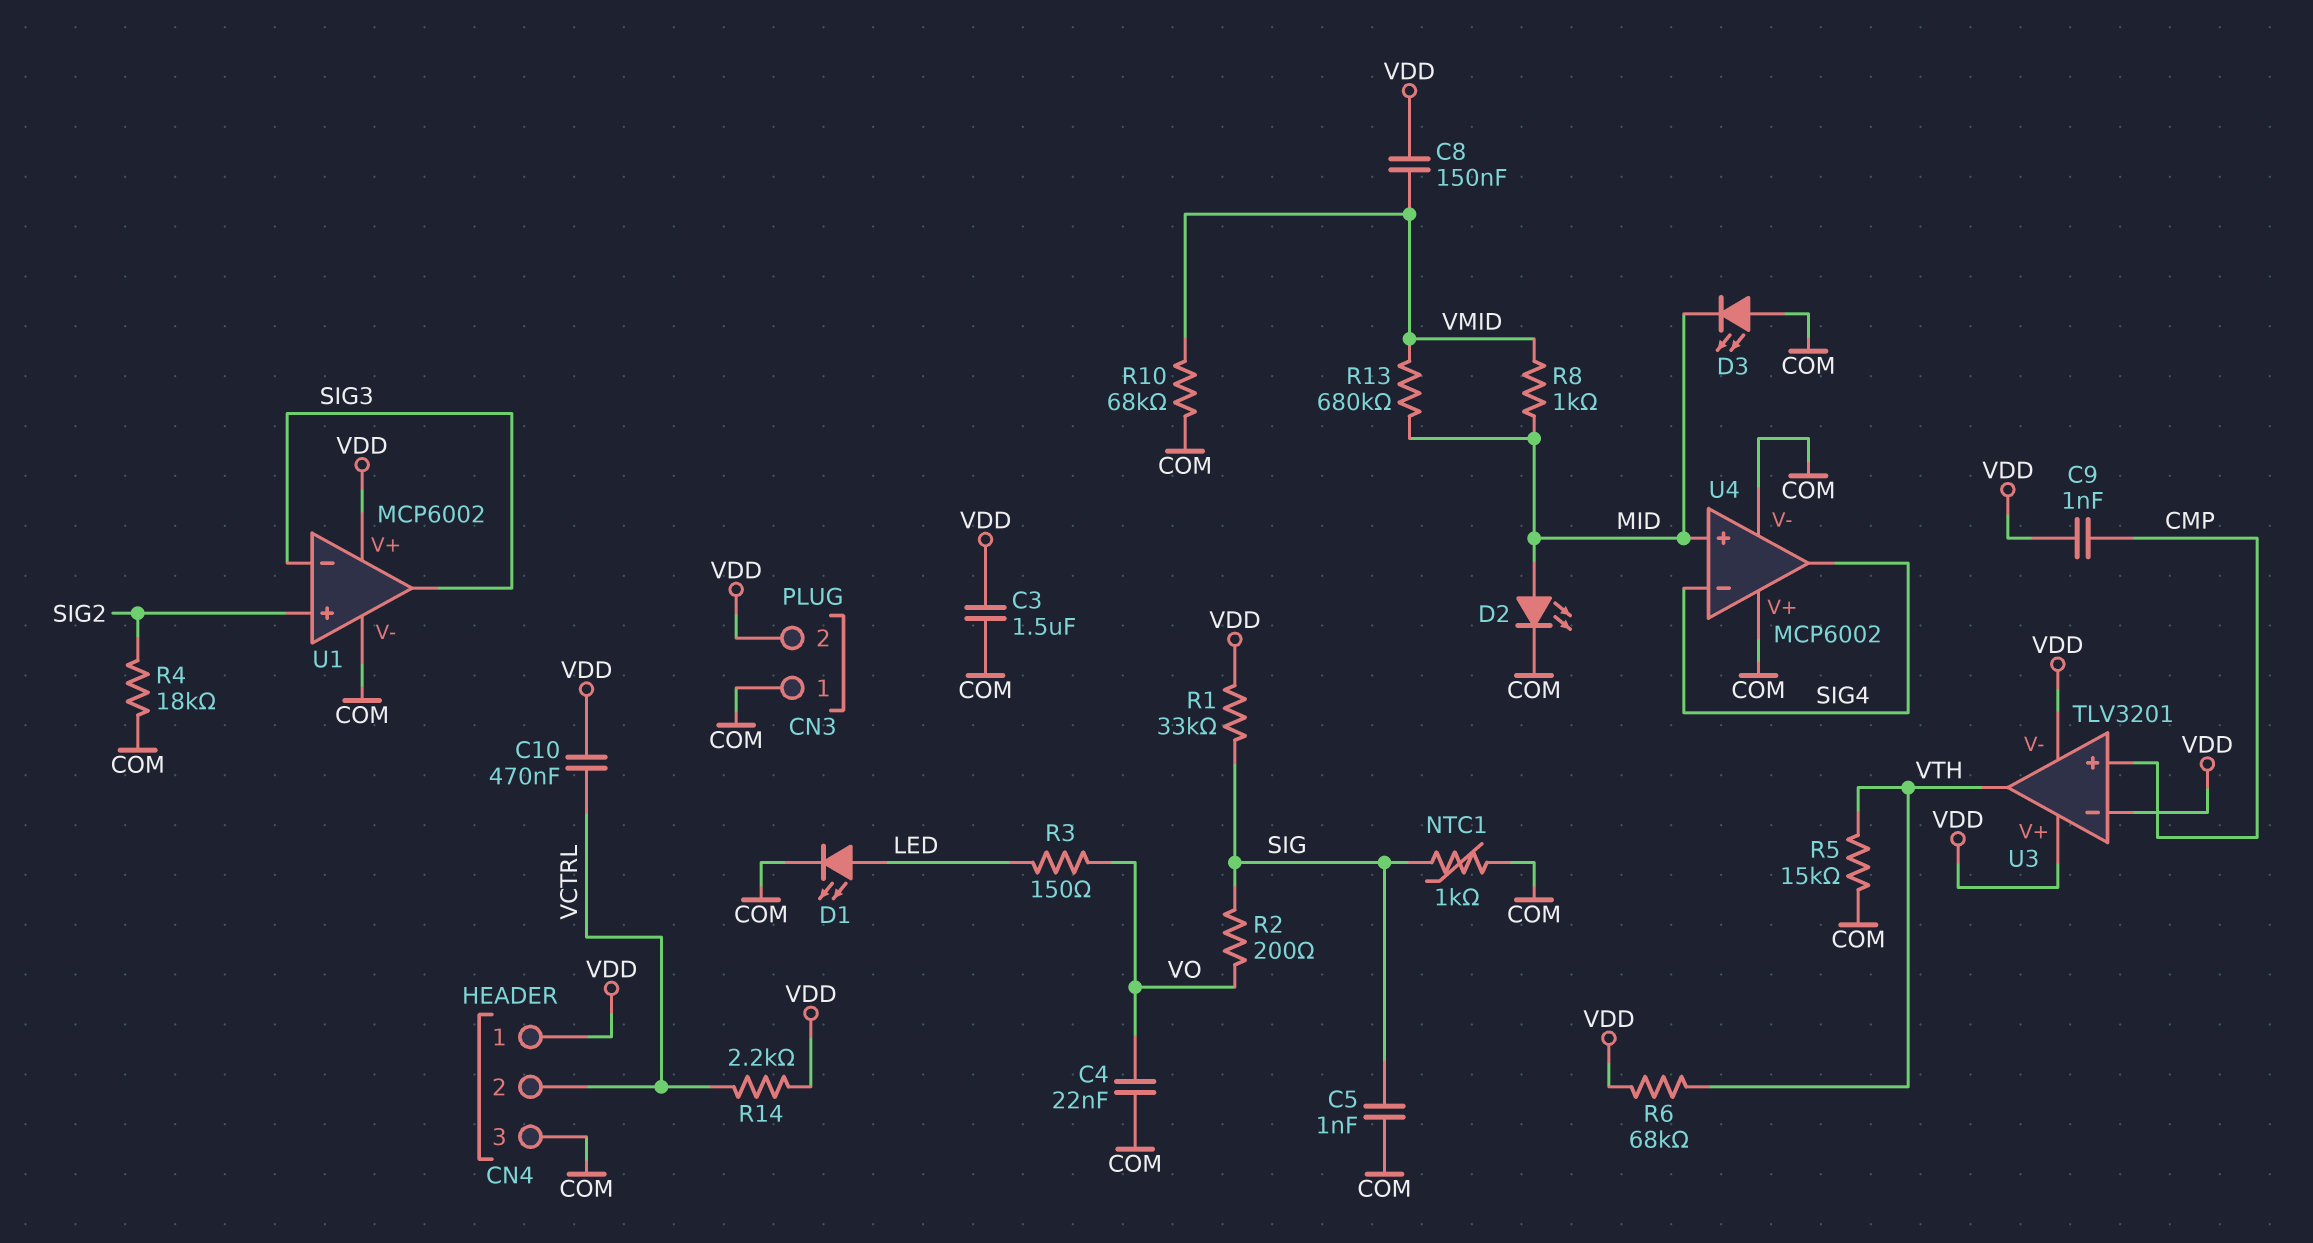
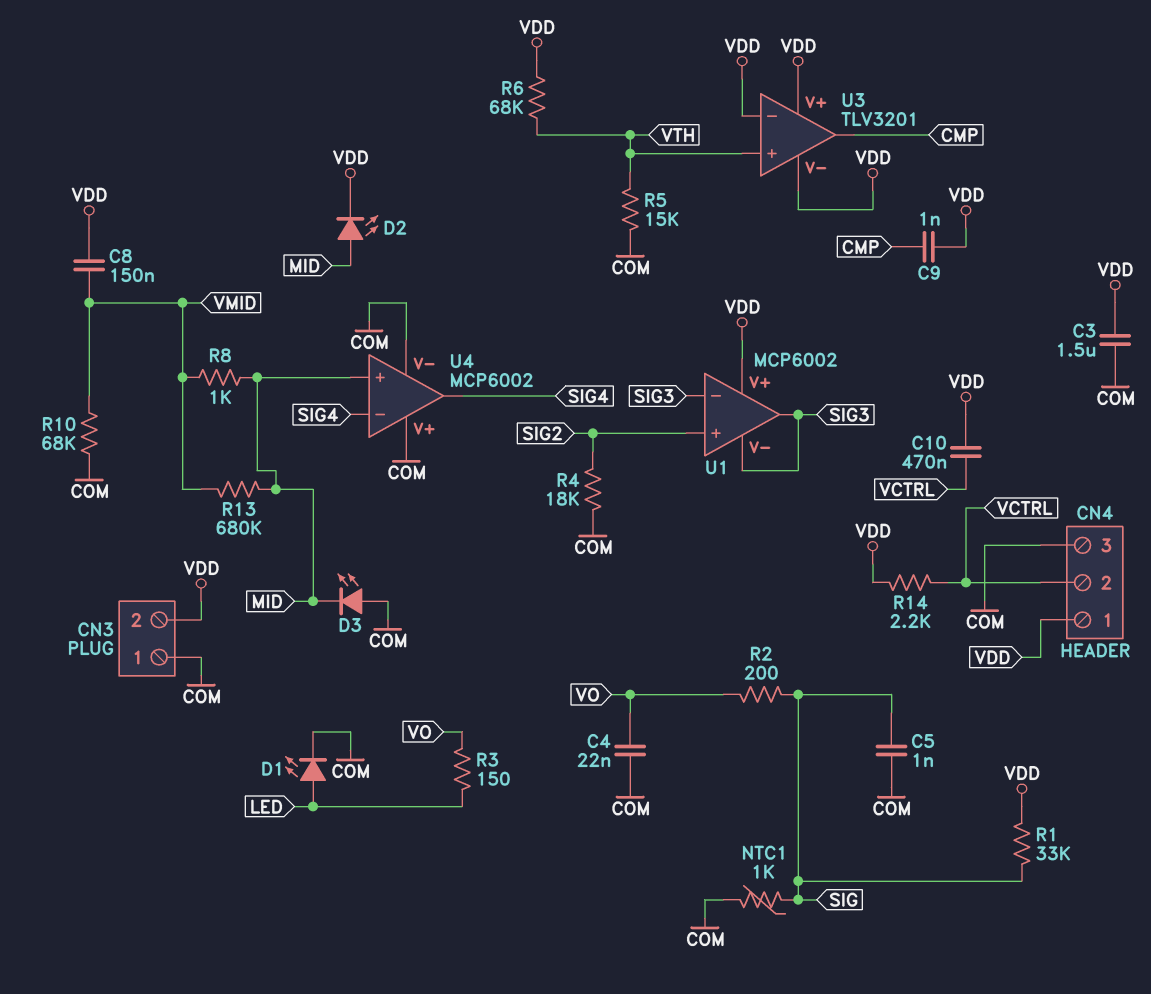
D2: LED (A MID, K COM) -> LED (A MID, K VDD)
U1 pin V-: COM -> SIG3
U3 pin in+: CMP -> VTH
U3 pin out: VTH -> CMP

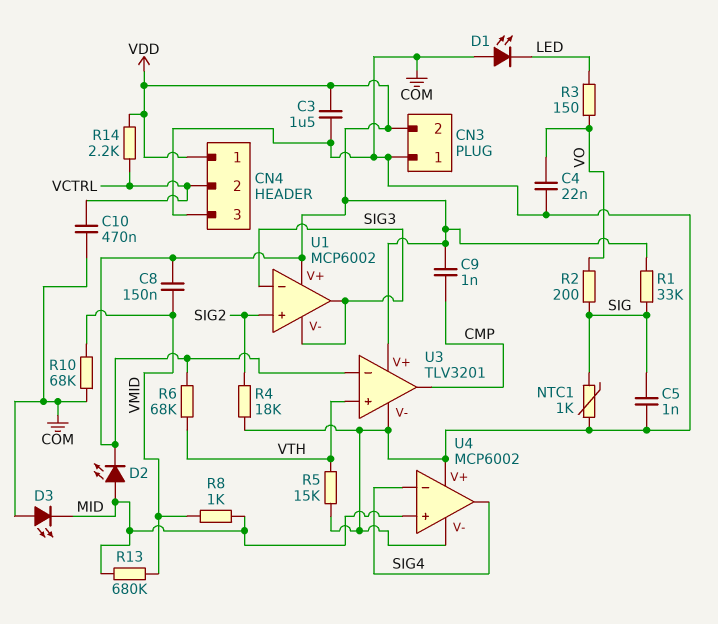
C10: 470nF (VCTRL, VDD) -> 470nF (COM, VCTRL)
D1: LED (A LED, K COM) -> LED (A COM, K LED)
U3 pin V-: VDD -> COM

